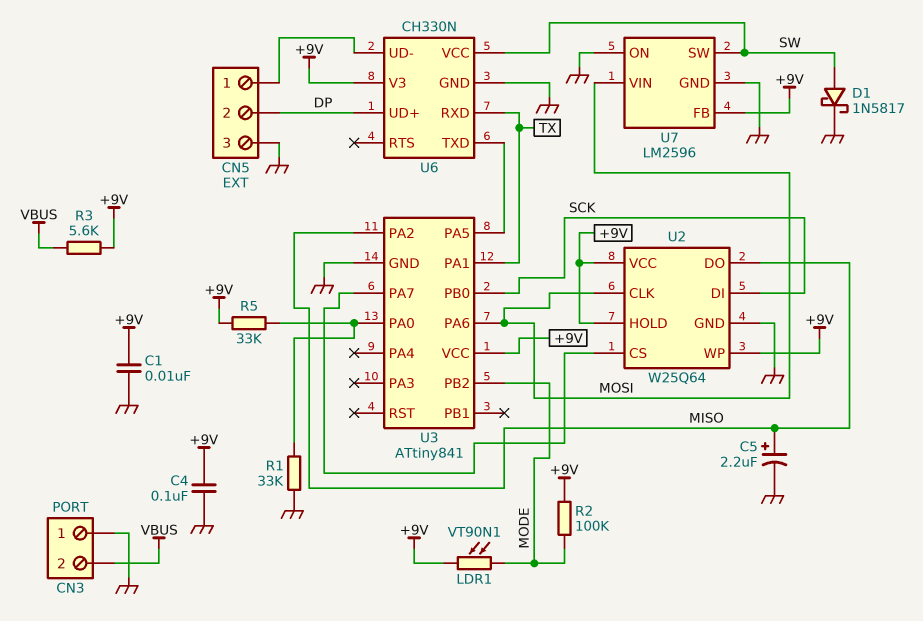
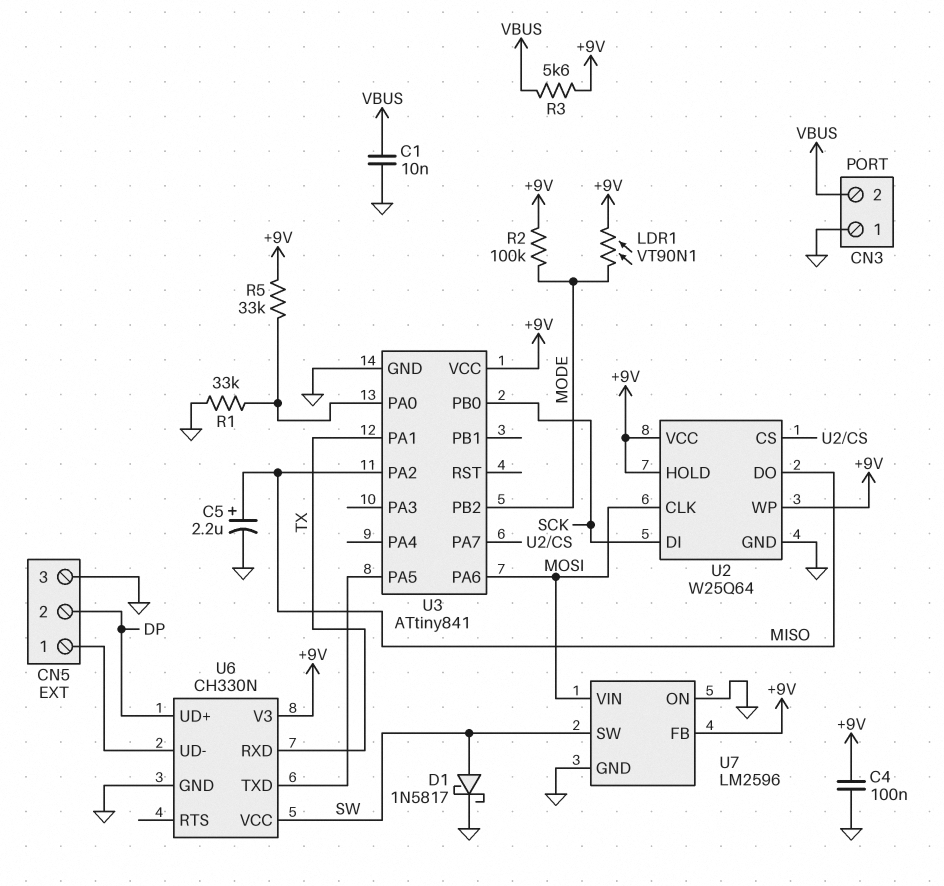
C1: 10nF (+9V, GND) -> 10nF (GND, VBUS)

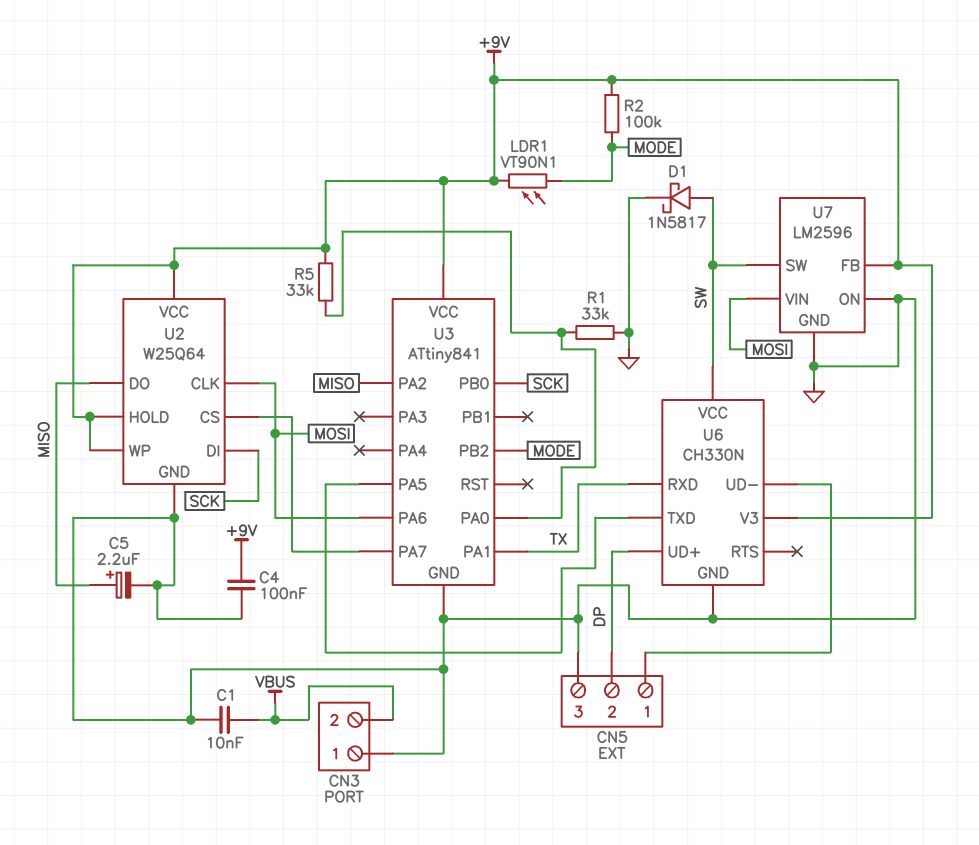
R3: 5.6k (+9V, VBUS) -> none

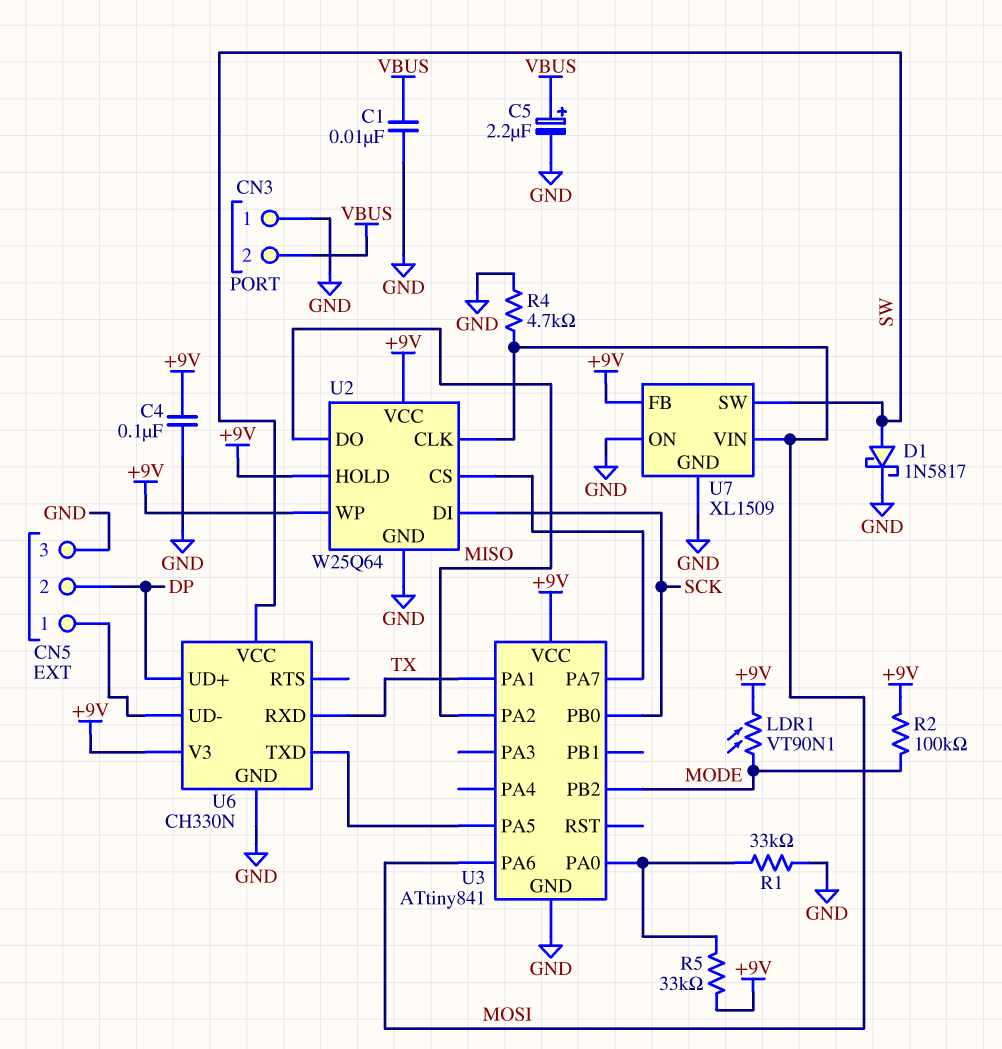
C5: 2.2uF (plus MISO, minus GND) -> 2.2uF (plus VBUS, minus GND)
R4: none -> 4.7k (GND, MOSI)
U7: LM2596 -> XL1509

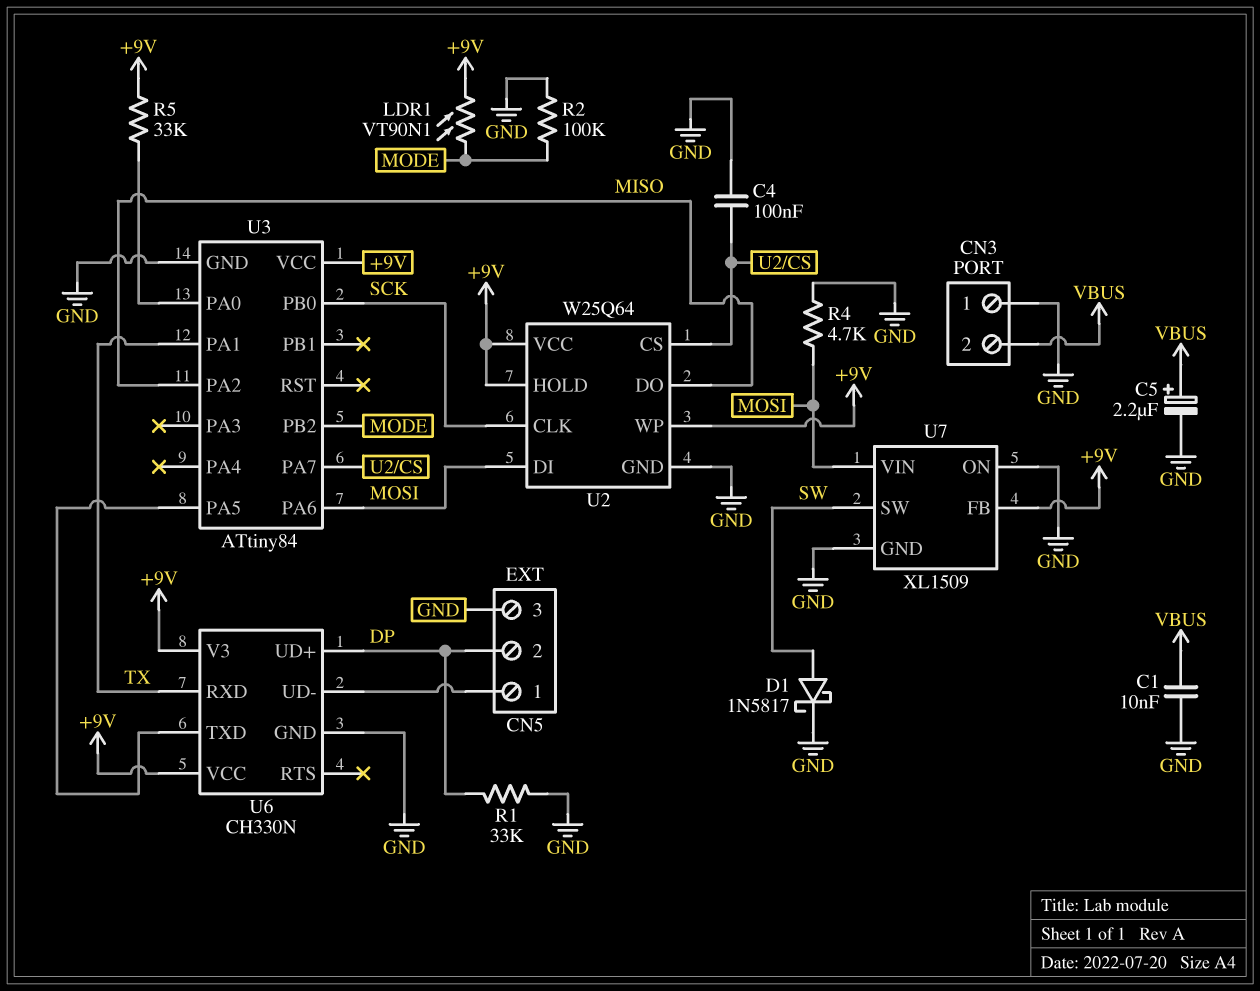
C4: 100nF (+9V, GND) -> 100nF (GND, U2/CS)
R1: 33k (GND, U3/PA0) -> 33k (DP, GND)
R2: 100k (+9V, MODE) -> 100k (GND, MODE)
U2 pin CLK: MOSI -> SCK
U2 pin DI: SCK -> MOSI
U3: ATtiny841 -> ATtiny84
U6 pin VCC: SW -> +9V

